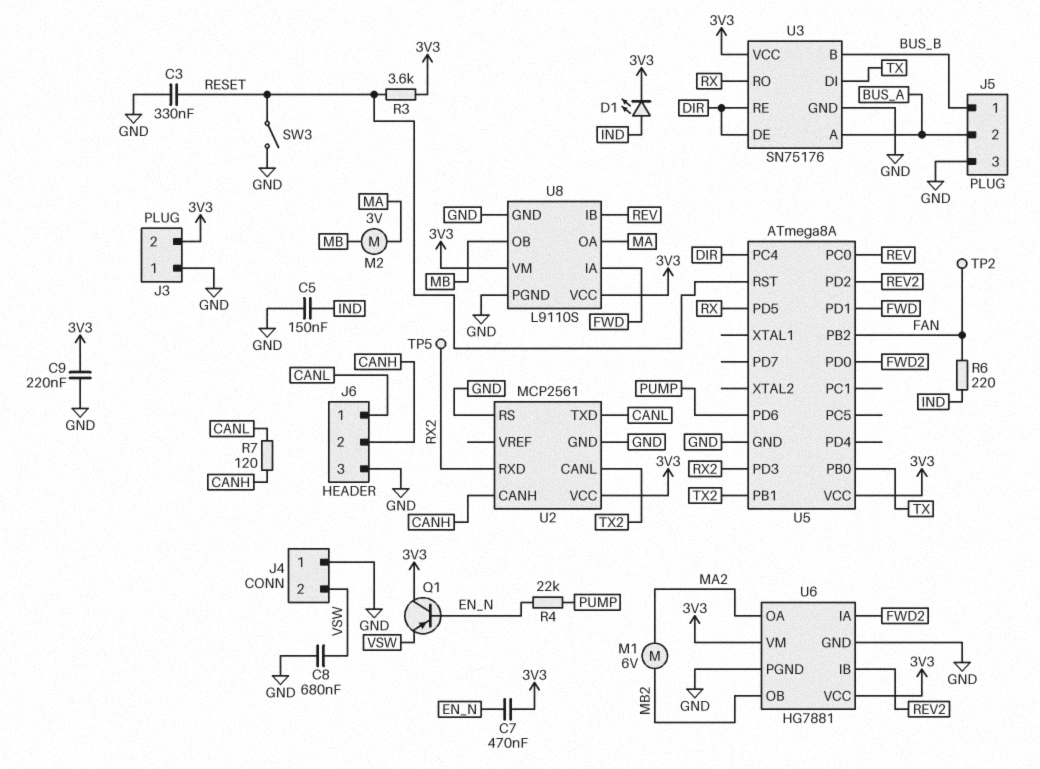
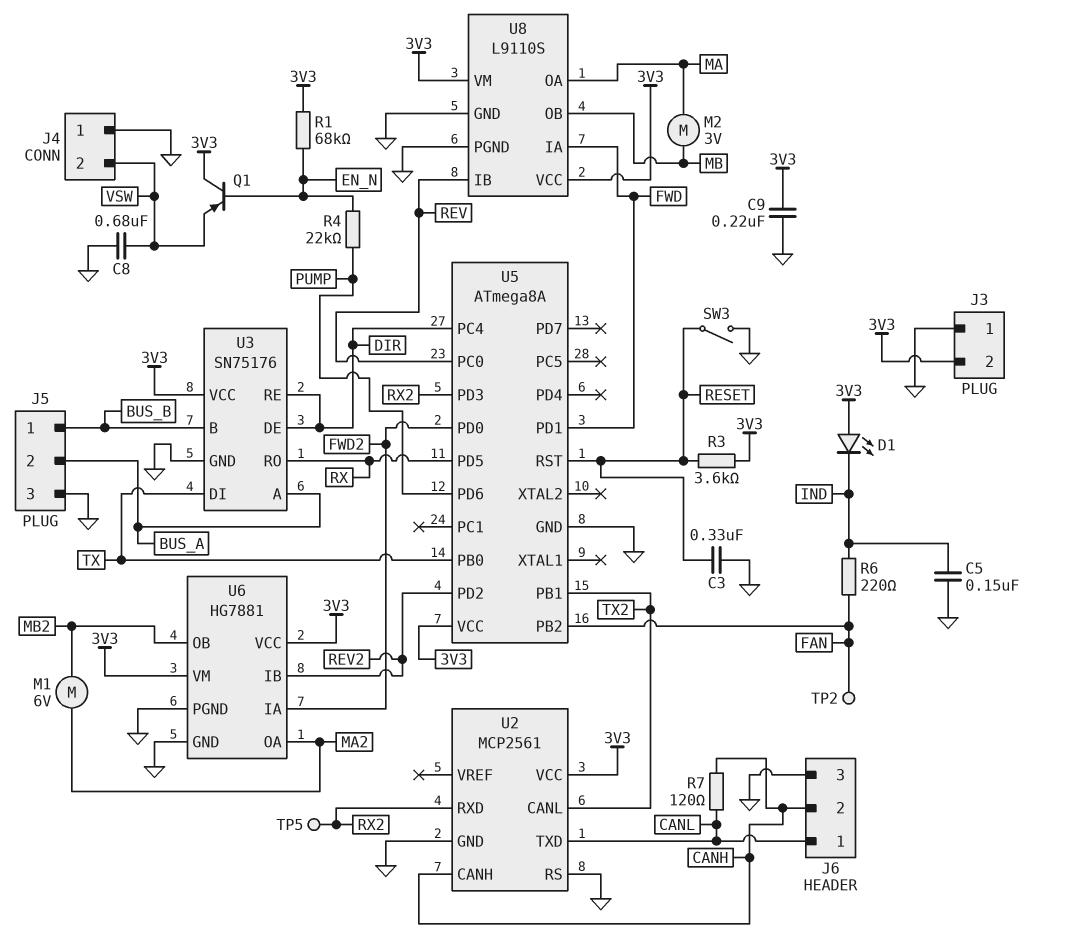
C7: 470nF (3V3, EN_N) -> none
D1: LED (A IND, K 3V3) -> LED (A 3V3, K IND)
R1: none -> 68k (3V3, EN_N)

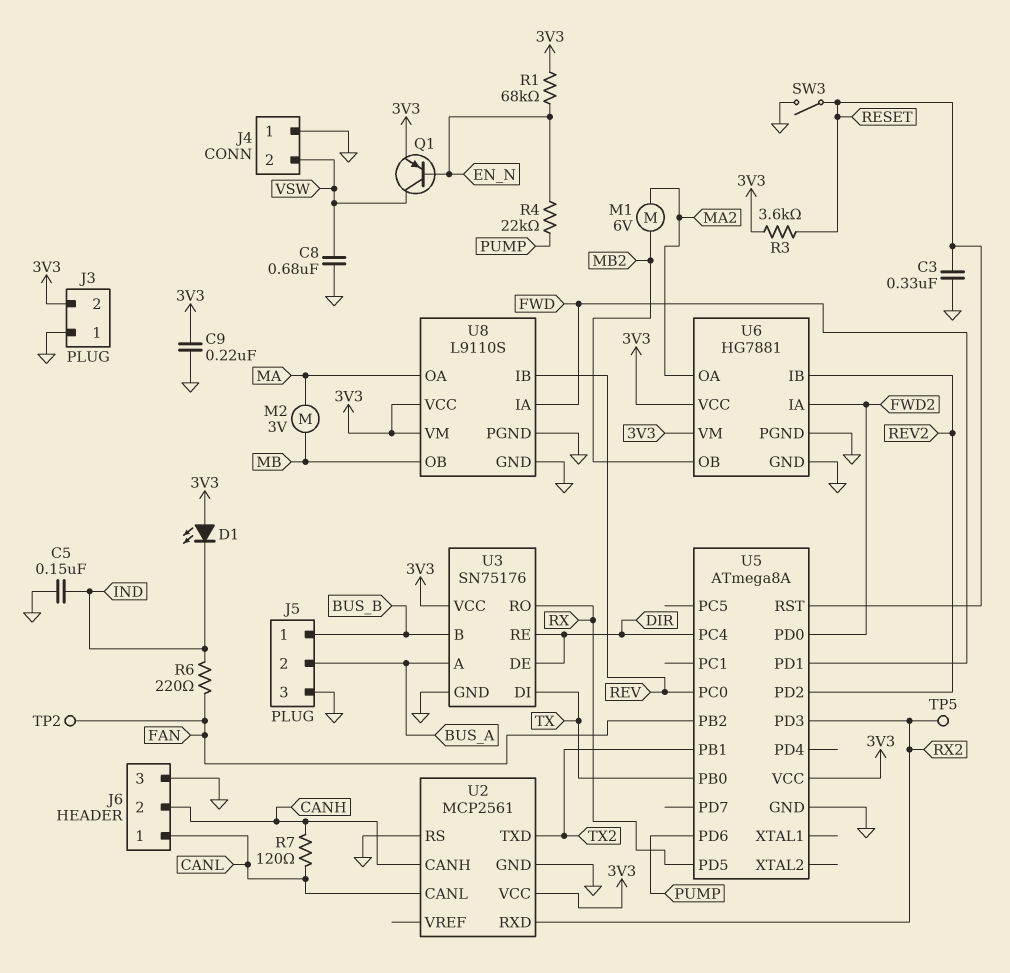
Q1: PNP (B EN_N, C 3V3, E VSW) -> PNP (B EN_N, C VSW, E 3V3)
U2 pin CANL: TX2 -> CANL
U2 pin TXD: CANL -> TX2

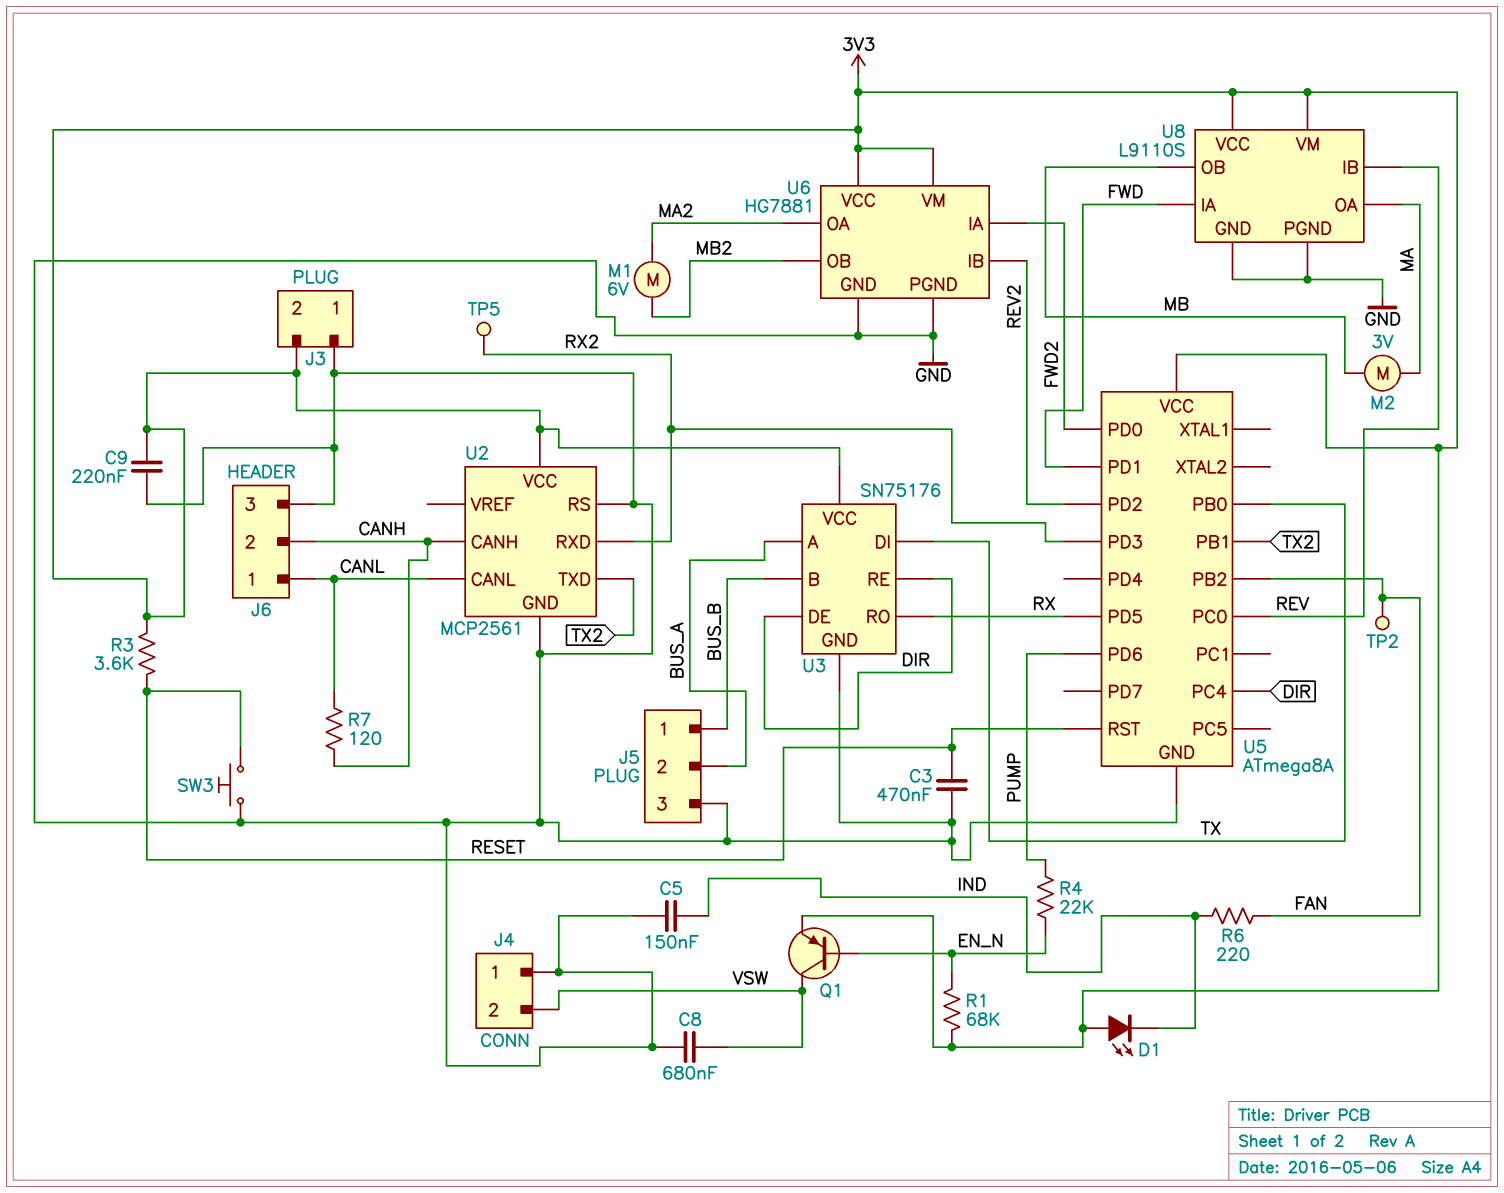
C3: 330nF (GND, RESET) -> 470nF (GND, RESET)
SW3: switch (GND, RESET) -> button (GND, RESET)

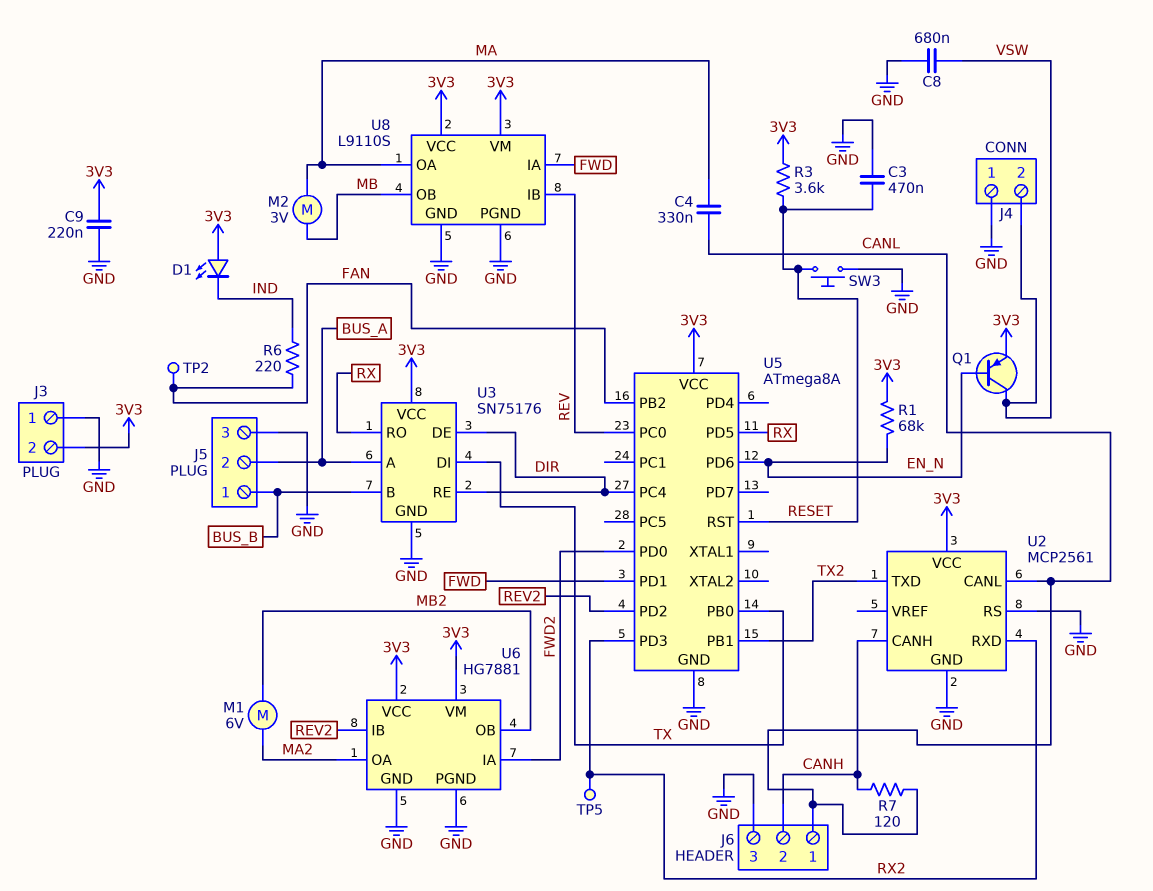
C4: none -> 330nF (CANL, MA)
C5: 150nF (GND, IND) -> none
R4: 22k (EN_N, PUMP) -> none
U5 pin PD6: PUMP -> EN_N

